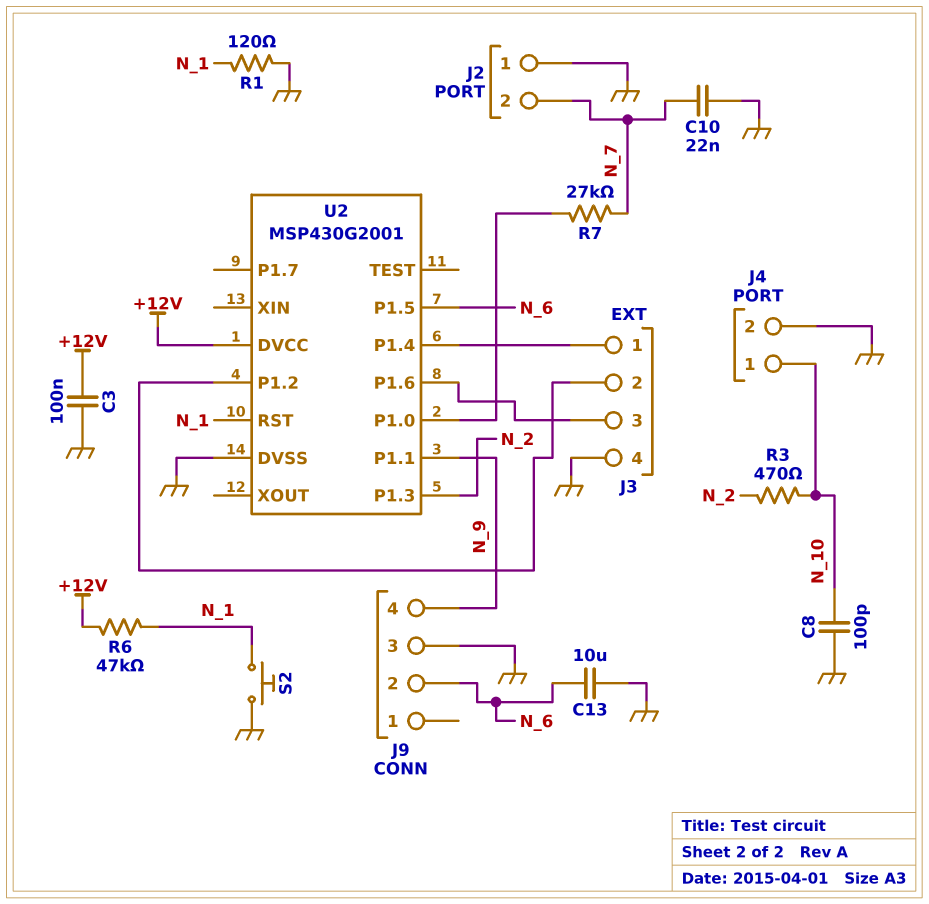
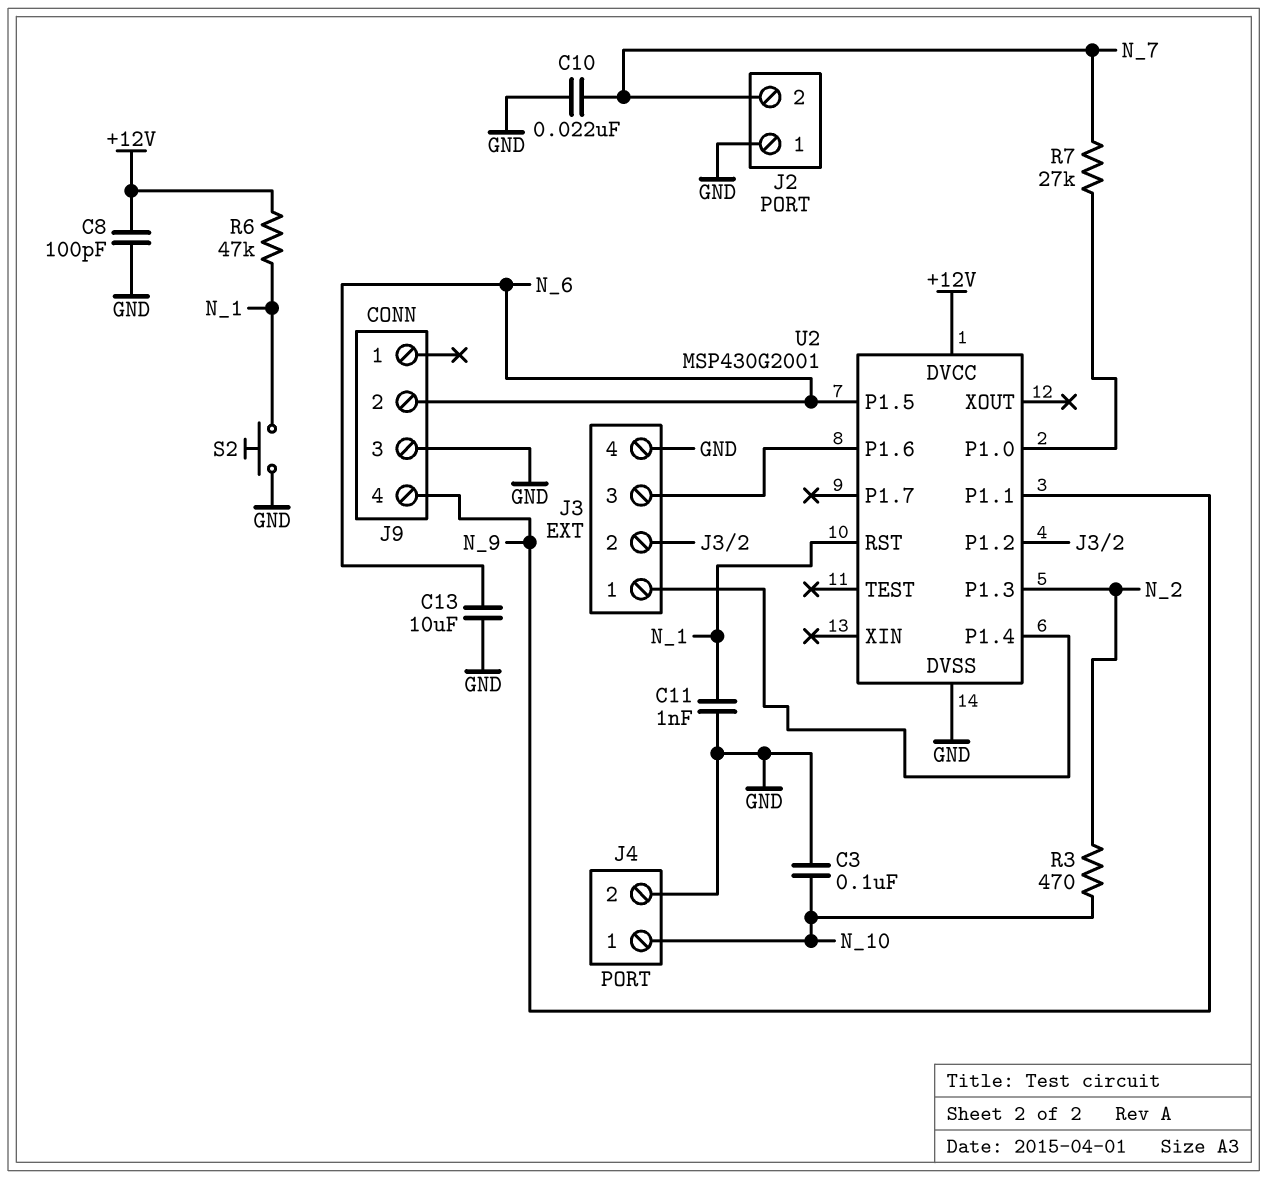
C3: 100nF (+12V, GND) -> 100nF (GND, N_10)
C8: 100pF (GND, N_10) -> 100pF (+12V, GND)
C11: none -> 1nF (GND, N_1)
R1: 120 (GND, N_1) -> none

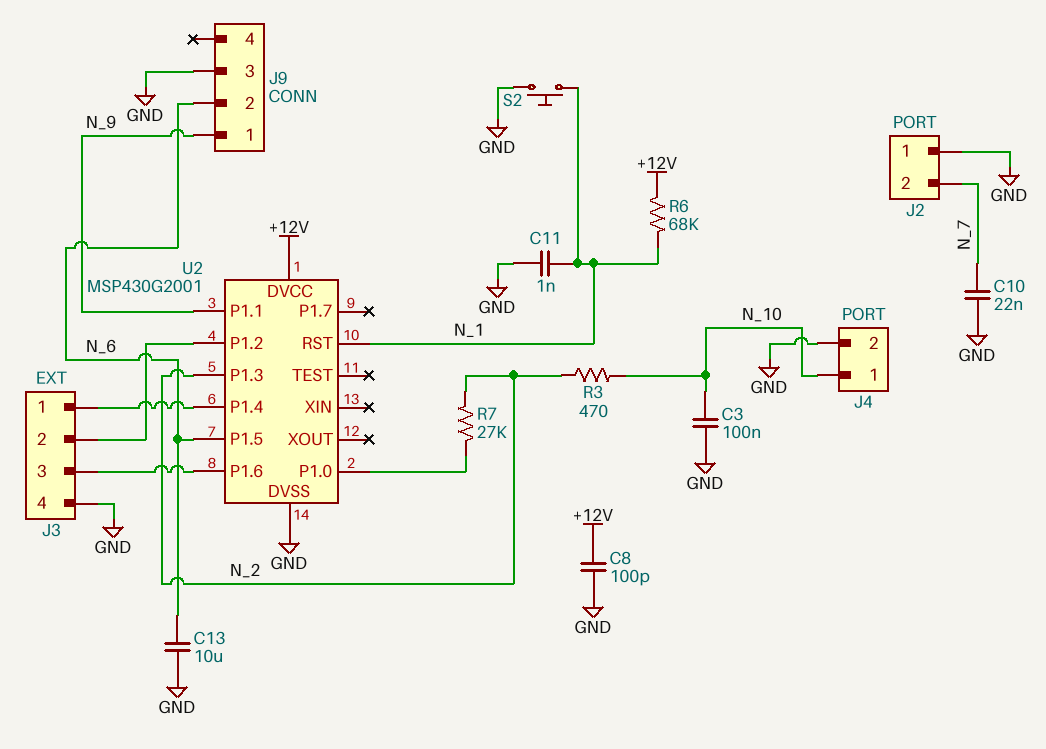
J9 pin 1: none -> N_9
J9 pin 4: N_9 -> none
R6: 47k (+12V, N_1) -> 68k (+12V, N_1)
R7: 27k (N_7, U2/P1.0) -> 27k (N_2, U2/P1.0)

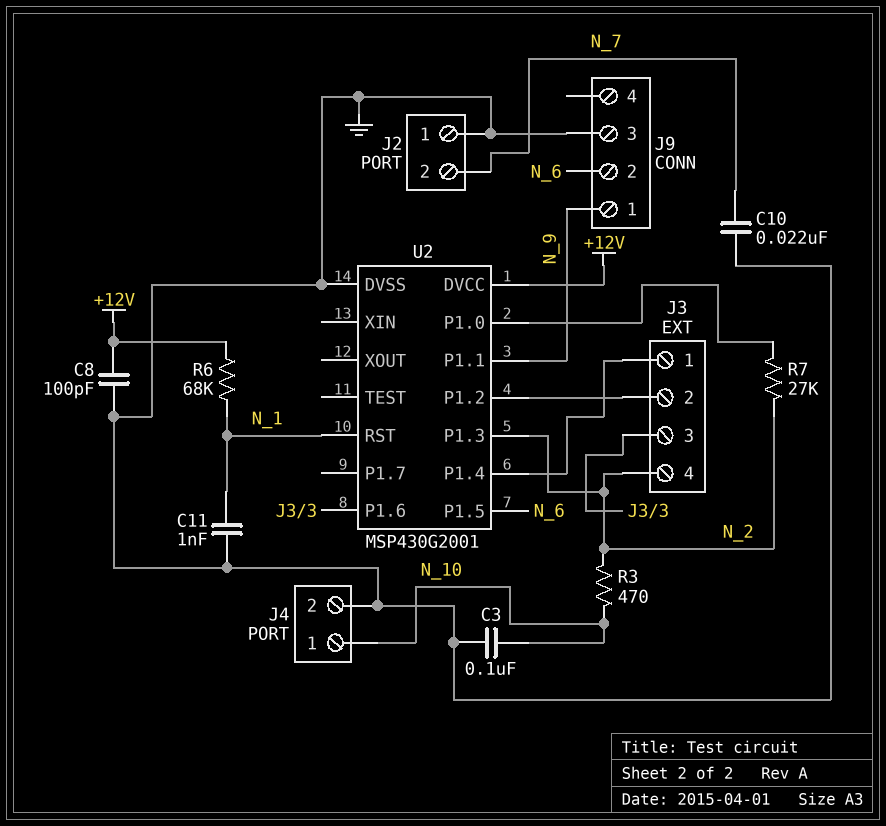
C13: 10uF (GND, N_6) -> none
J3 pin 4: GND -> N_2
S2: button (GND, N_1) -> none

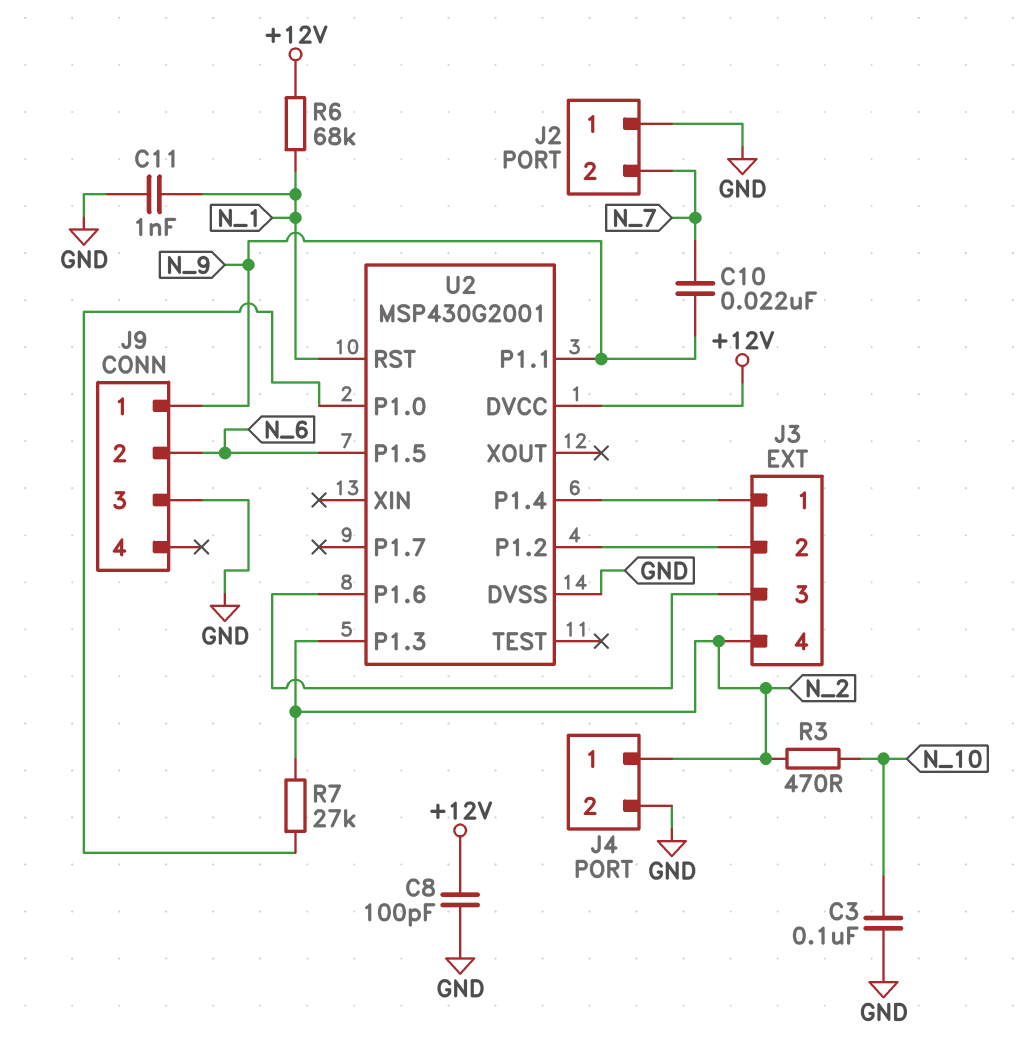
C10: 22nF (GND, N_7) -> 22nF (N_7, N_9)
J4 pin 1: N_10 -> N_2

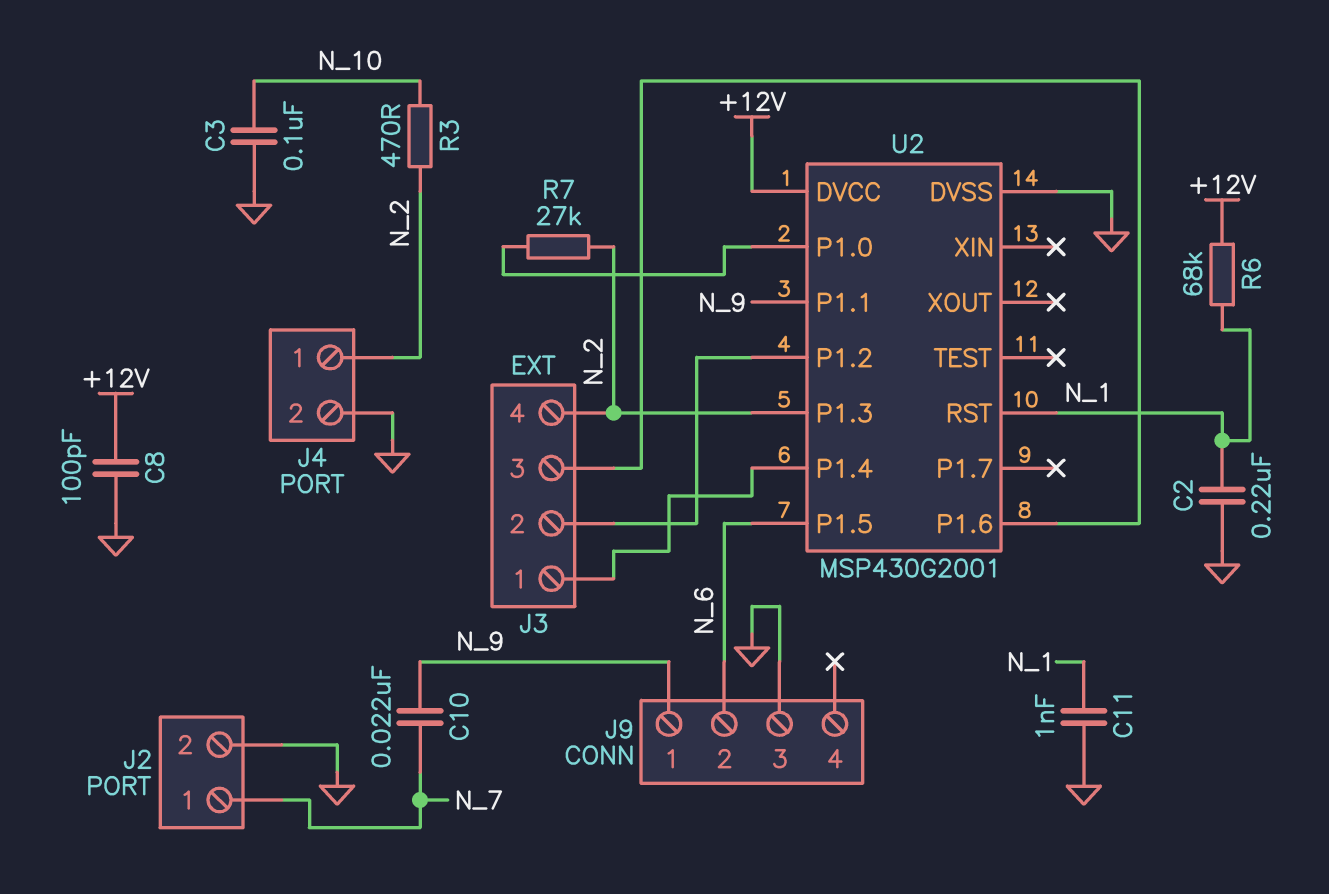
C2: none -> 220nF (GND, N_1)
J2 pin 1: GND -> N_7
J2 pin 2: N_7 -> GND

